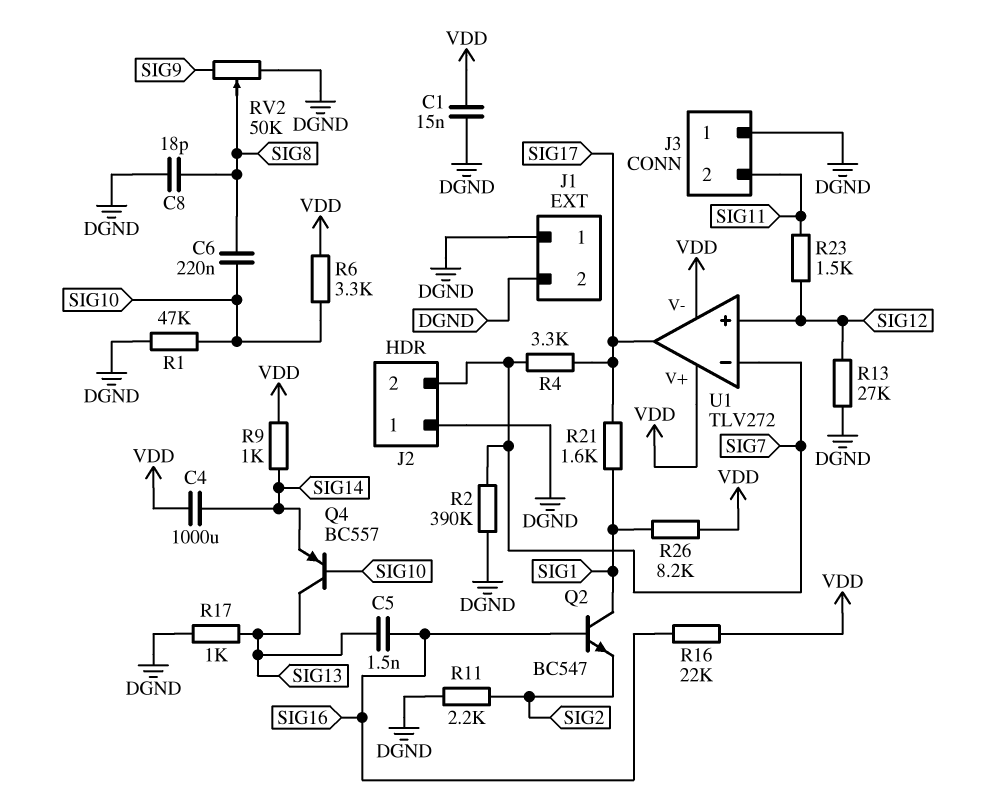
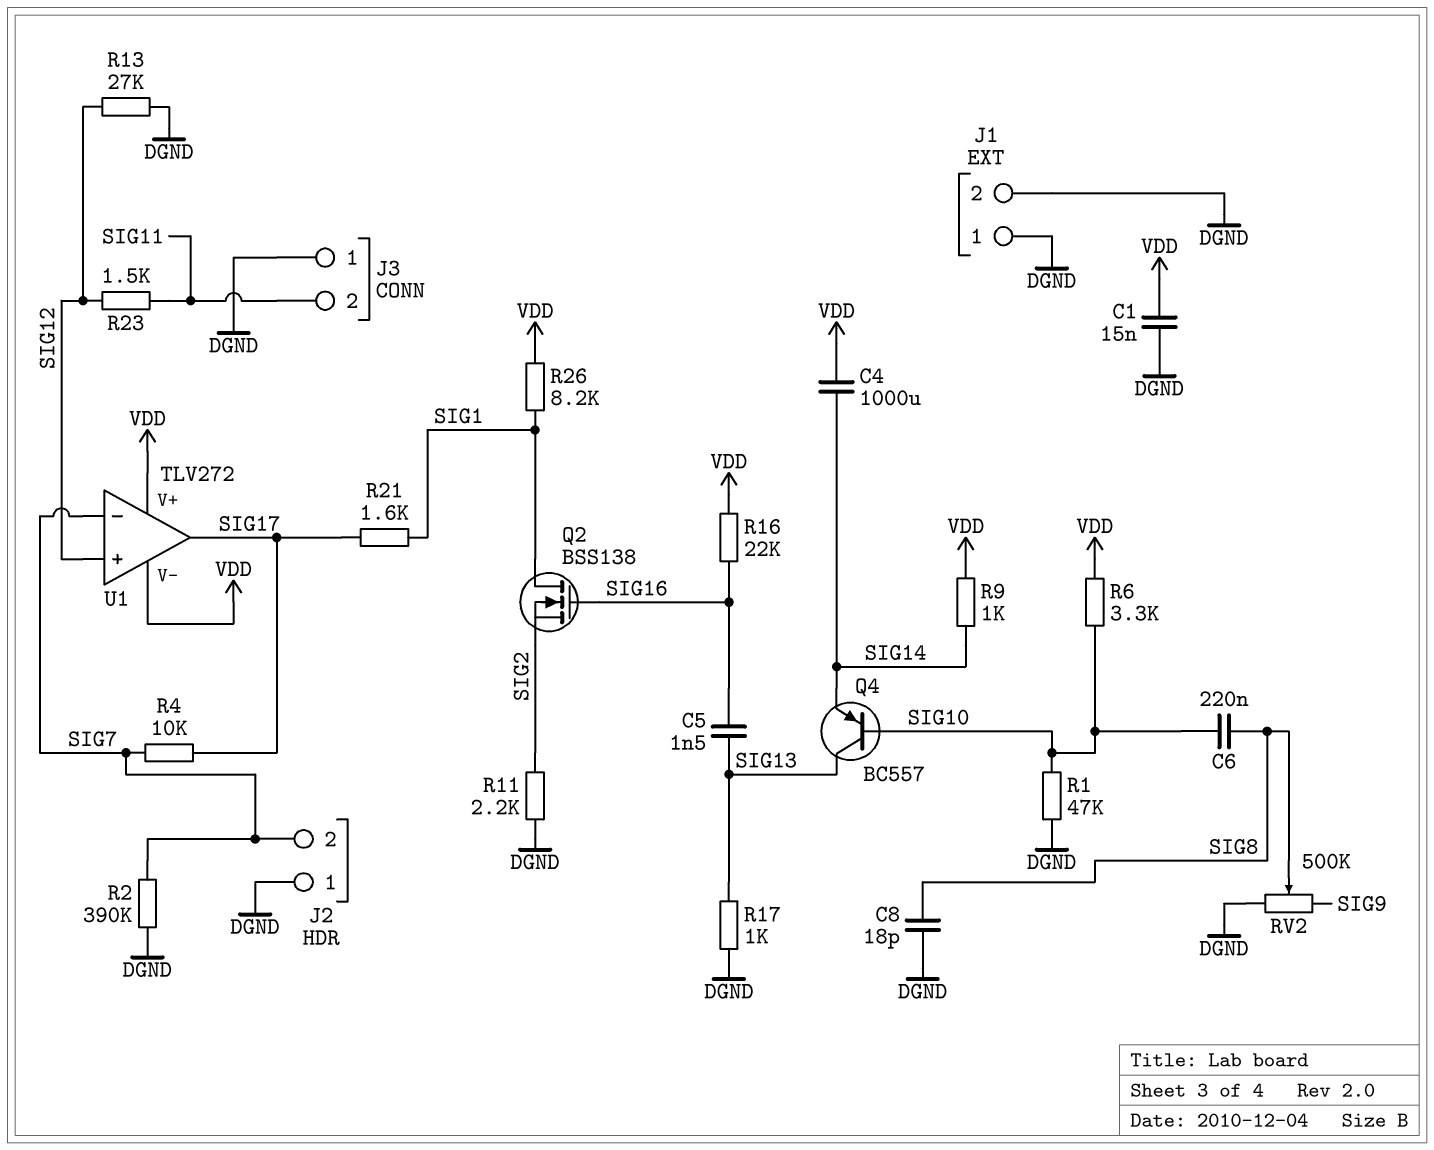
Q2: NPN BC547 (B SIG16, C SIG1, E SIG2) -> NMOS BSS138 (G SIG16, D SIG1, S SIG2)
R4: 3.3k (SIG7, SIG17) -> 10k (SIG7, SIG17)
RV2: 50k (DGND, SIG9, wiper SIG8) -> 500k (DGND, SIG9, wiper SIG8)

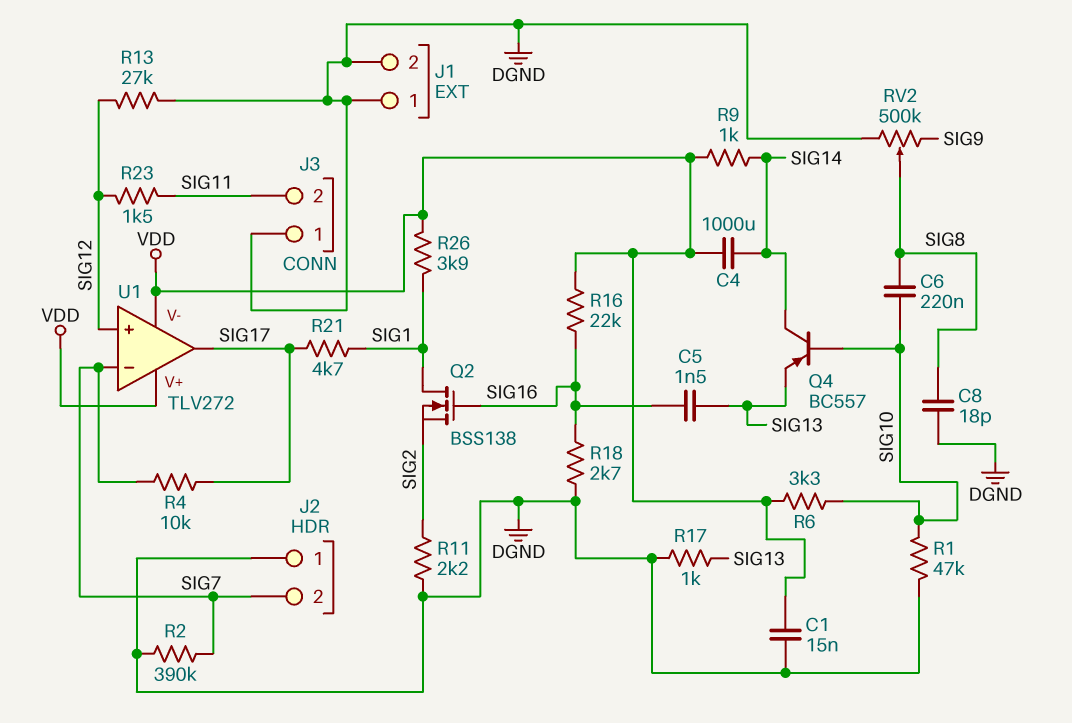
Q4: PNP BC557 (B SIG10, C SIG13, E SIG14) -> PNP BC557 (B SIG10, C SIG14, E SIG13)
R18: none -> 2.7k (DGND, SIG16)
R21: 1.6k (SIG1, SIG17) -> 4.7k (SIG1, SIG17)
R26: 8.2k (SIG1, VDD) -> 3.9k (SIG1, VDD)

